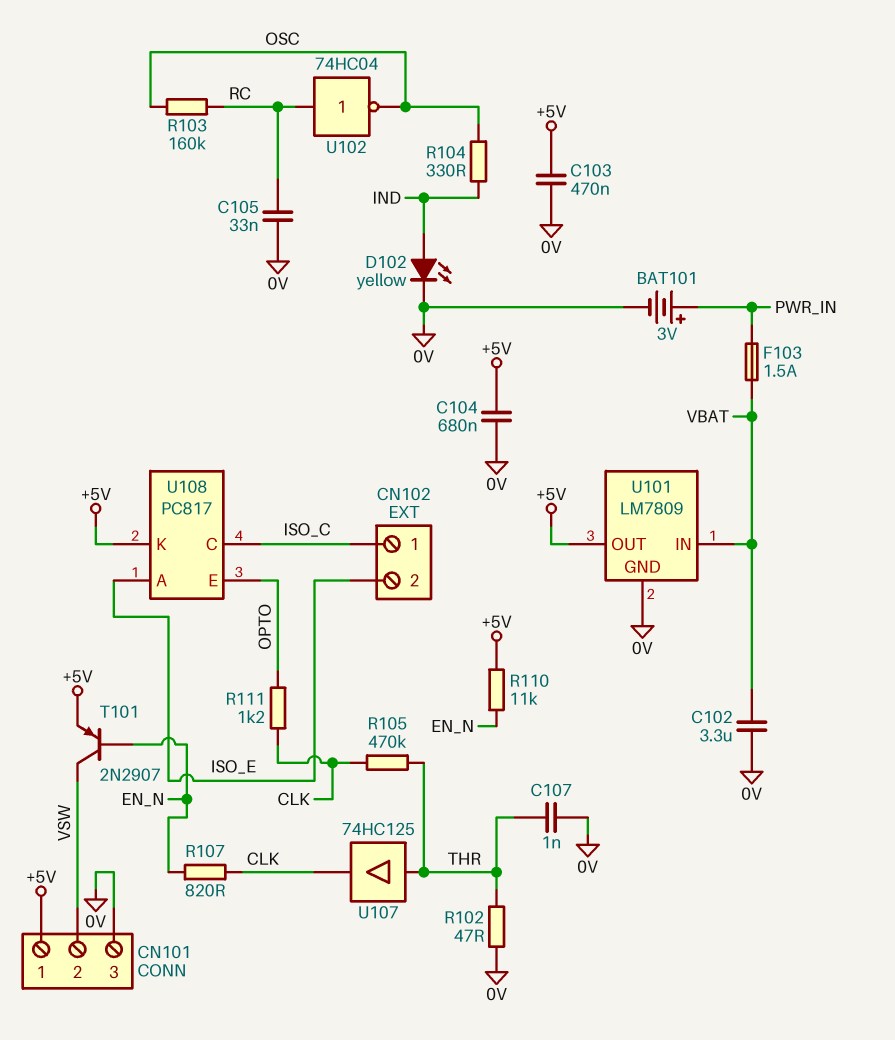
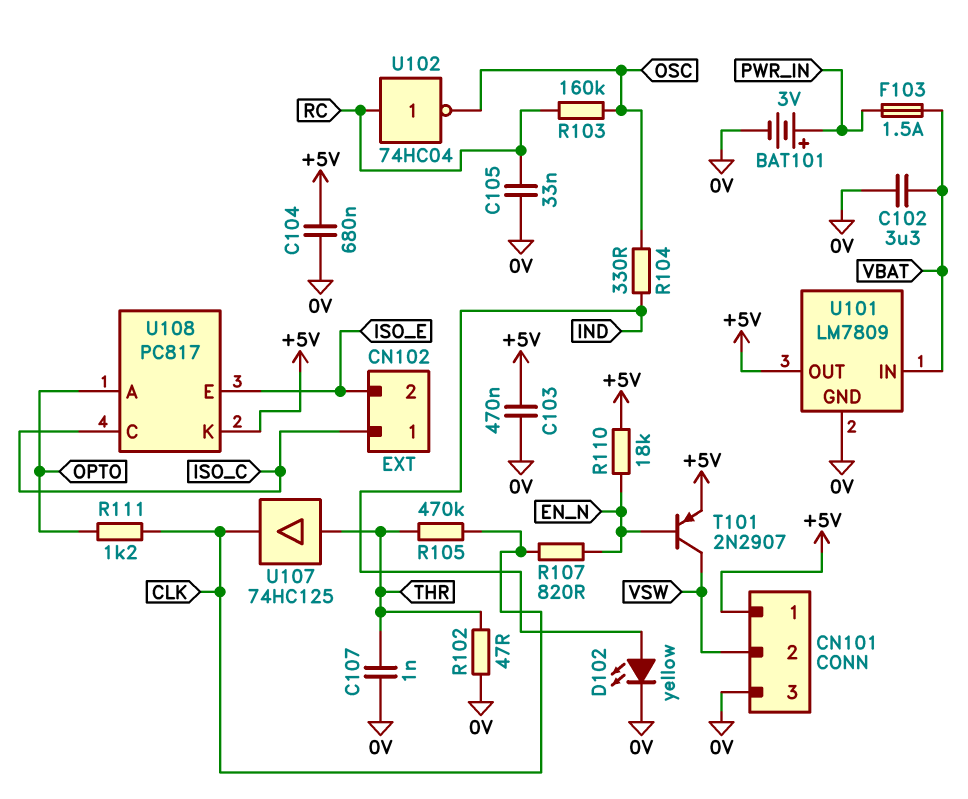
R110: 11k (+5V, EN_N) -> 18k (+5V, EN_N)
U108 pin A: ISO_E -> OPTO
U108 pin E: OPTO -> ISO_E

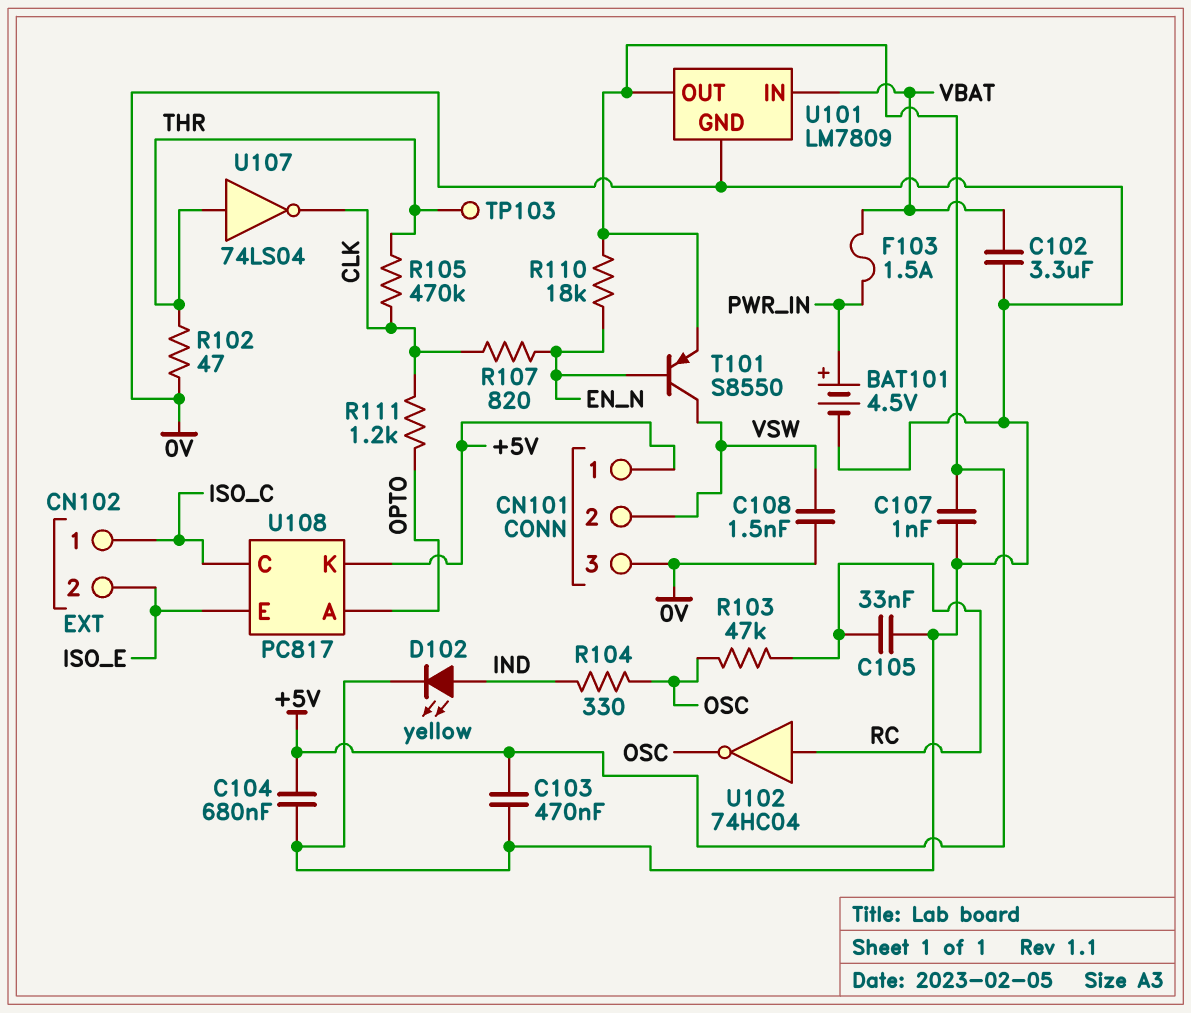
BAT101: 3V (plus PWR_IN, minus 0V) -> 4.5V (plus PWR_IN, minus 0V)
C107: 1nF (0V, THR) -> 1nF (+5V, 0V)
C108: none -> 1.5nF (0V, VSW)
R103: 160k (OSC, RC) -> 47k (OSC, RC)
T101: PNP 2N2907 (B EN_N, C VSW, E +5V) -> PNP S8550 (B EN_N, C VSW, E +5V)
TP103: none -> test point (THR)
U107: buffer 74HC125 (in THR, out CLK) -> NOT 74LS04 (in THR, out CLK)

